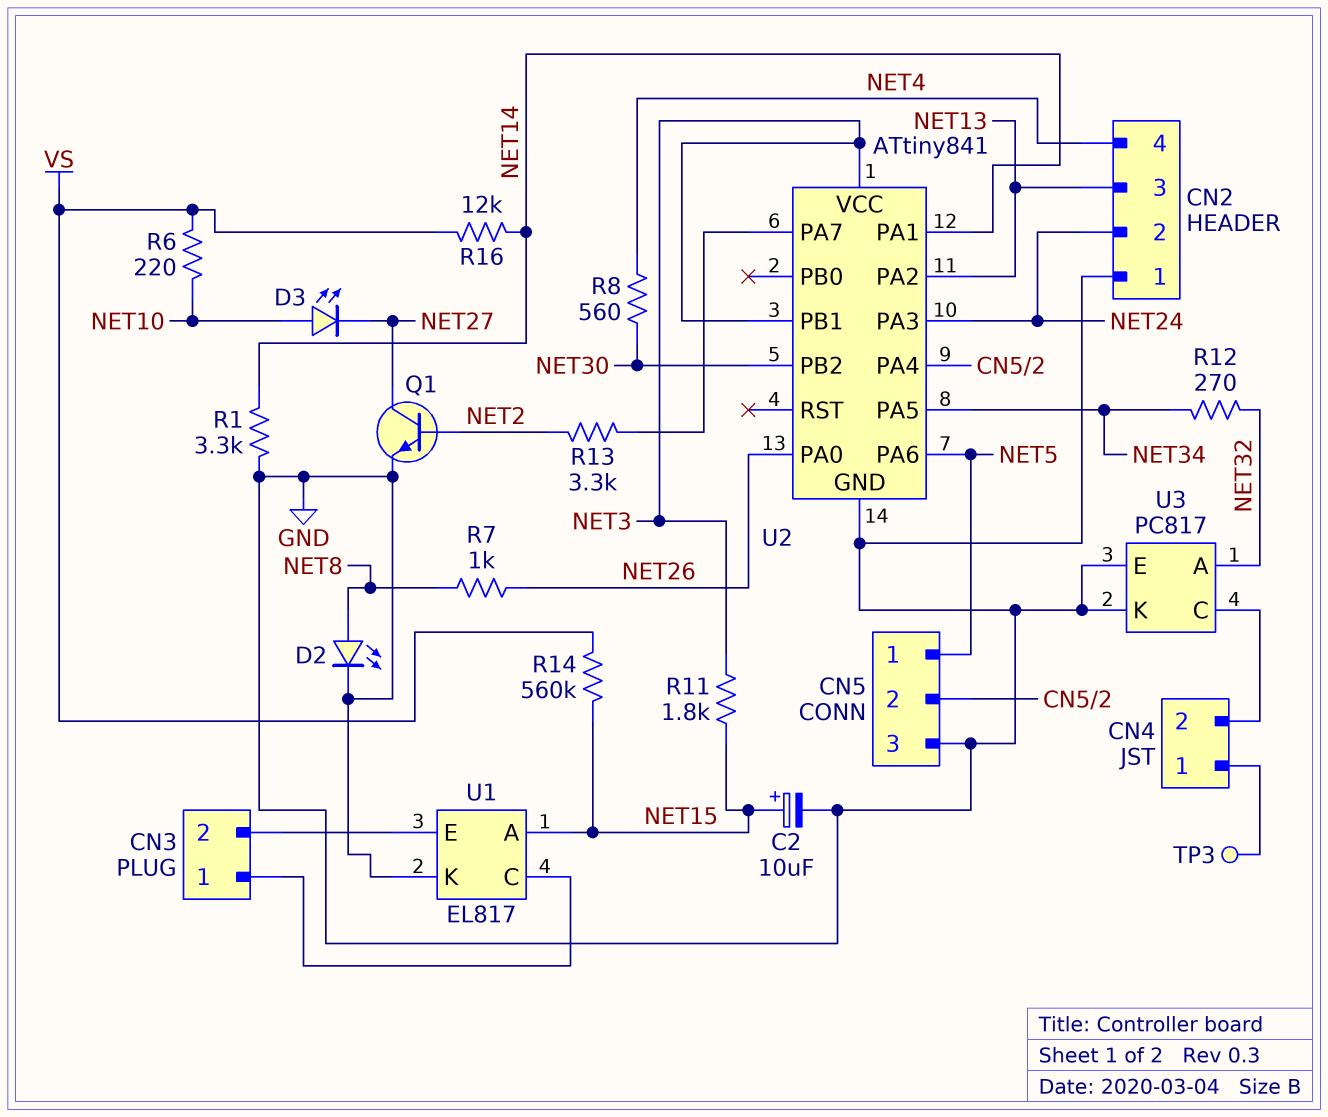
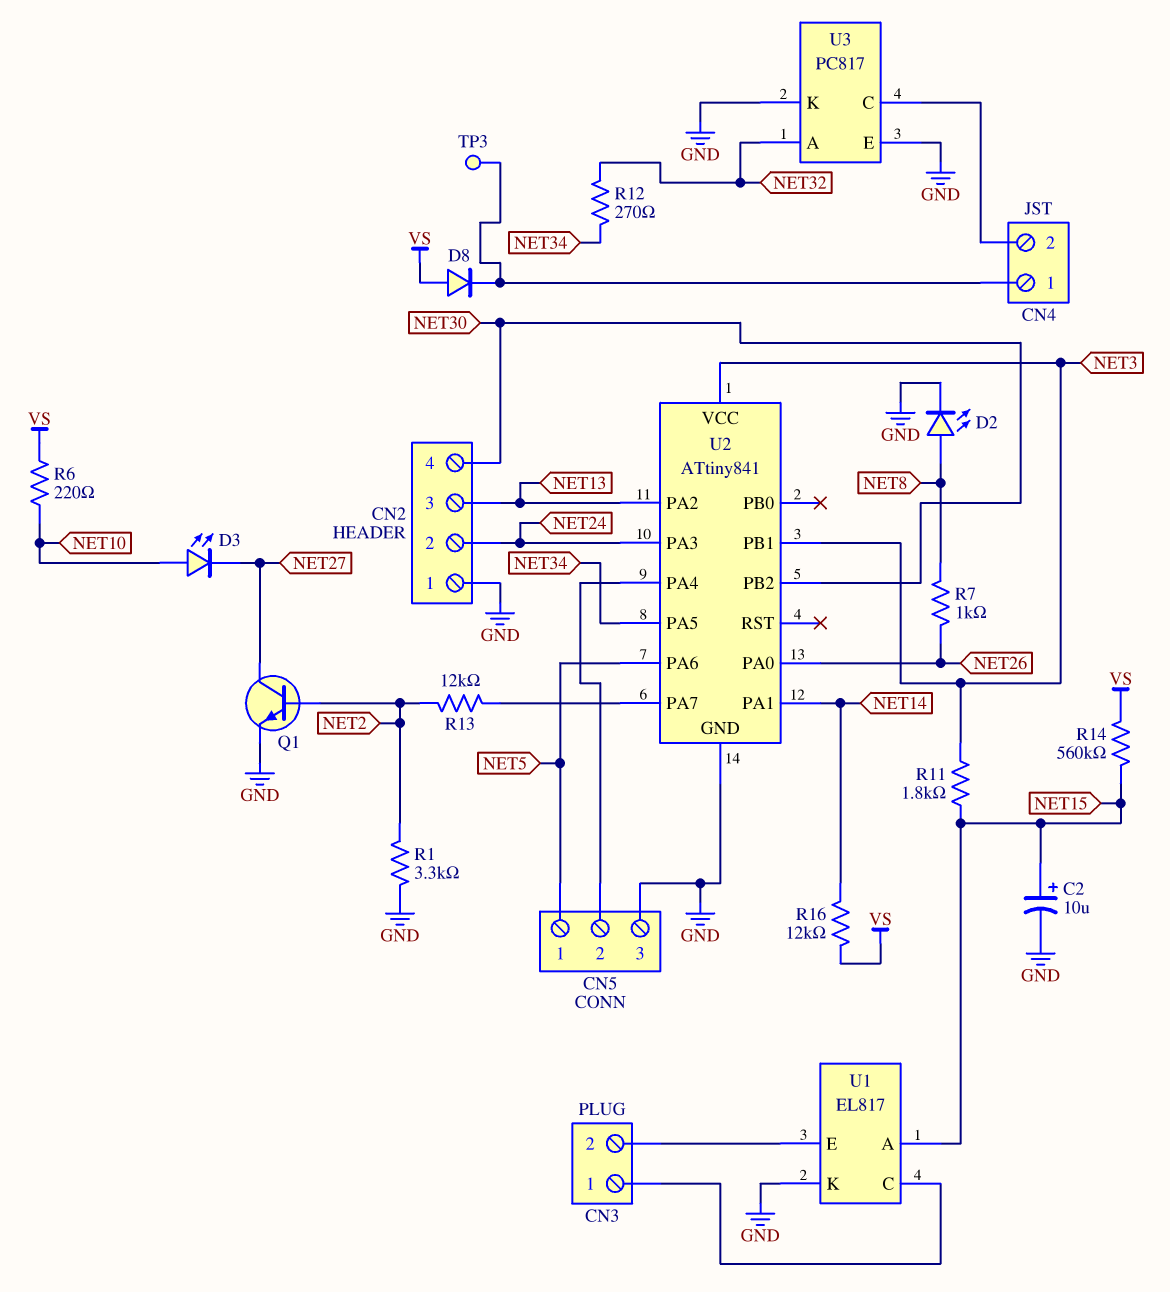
CN2 pin 4: NET4 -> NET30
D8: none -> diode (A VS, K CN4/1)
R1: 3.3k (GND, NET14) -> 3.3k (GND, NET2)
R8: 560 (NET4, NET30) -> none
R13: 3.3k (NET2, U2/PA7) -> 12k (NET2, U2/PA7)

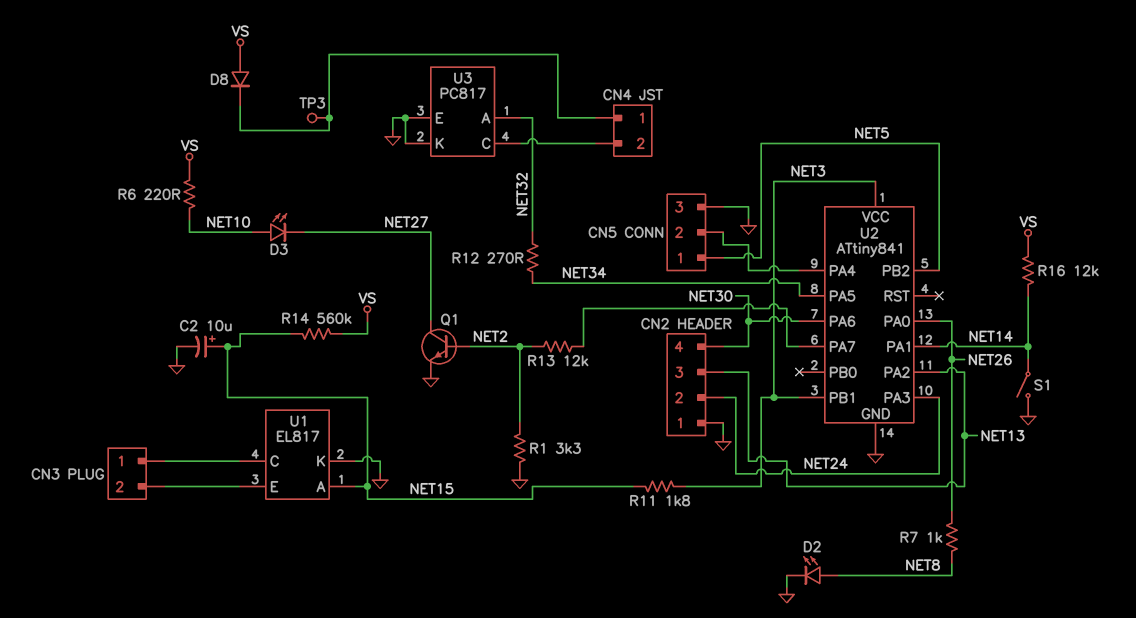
S1: none -> switch (GND, NET14)
U2 pin PA6: NET5 -> NET30
U2 pin PB2: NET30 -> NET5

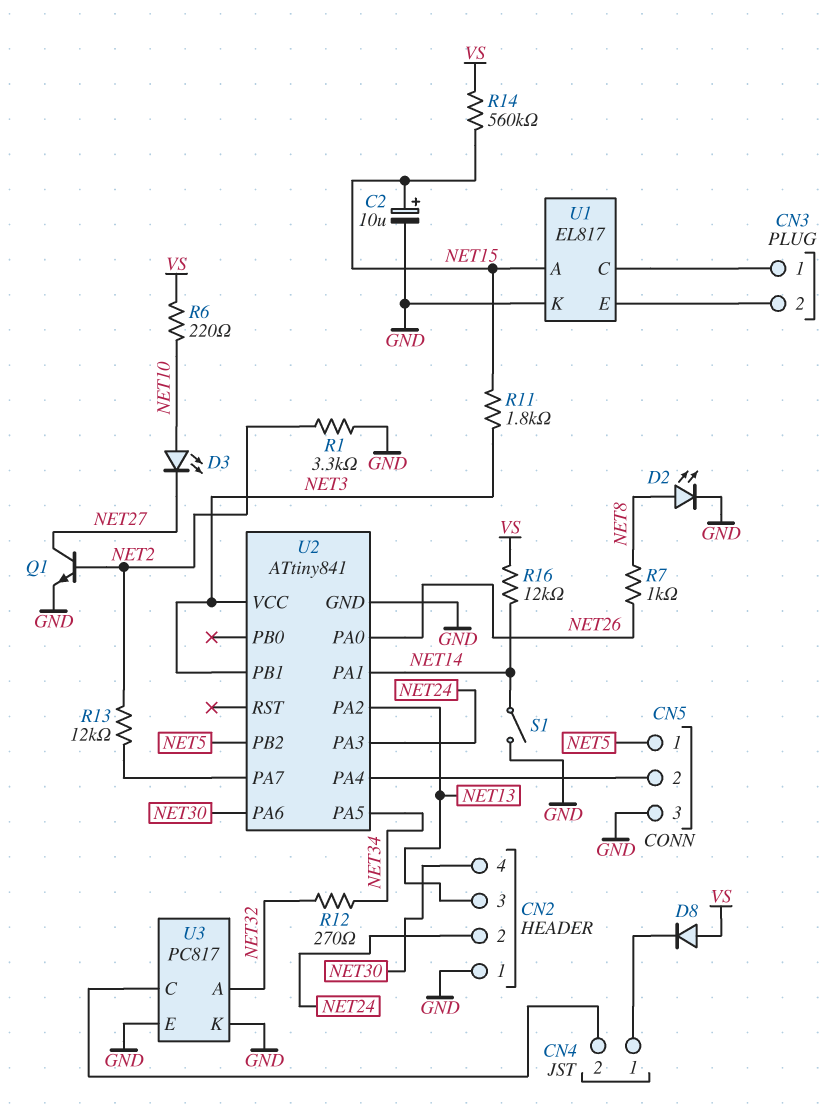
TP3: test point (CN4/1) -> none

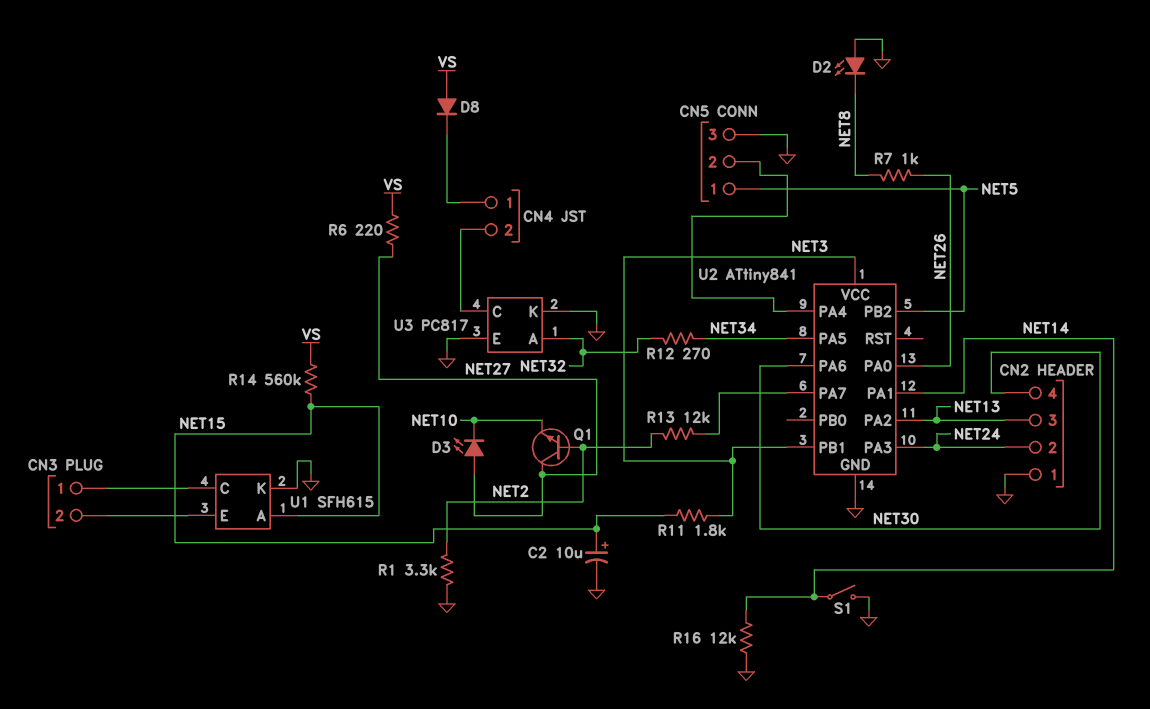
D2: LED (A NET8, K GND) -> LED (A GND, K NET8)
D3: LED (A NET10, K NET27) -> LED (A NET27, K NET10)
Q1: NPN (B NET2, C NET27, E GND) -> NPN (B NET2, C NET27, E NET10)
R6: 220 (NET10, VS) -> 220 (NET27, VS)
R16: 12k (NET14, VS) -> 12k (GND, NET14)
U1: EL817 -> SFH615

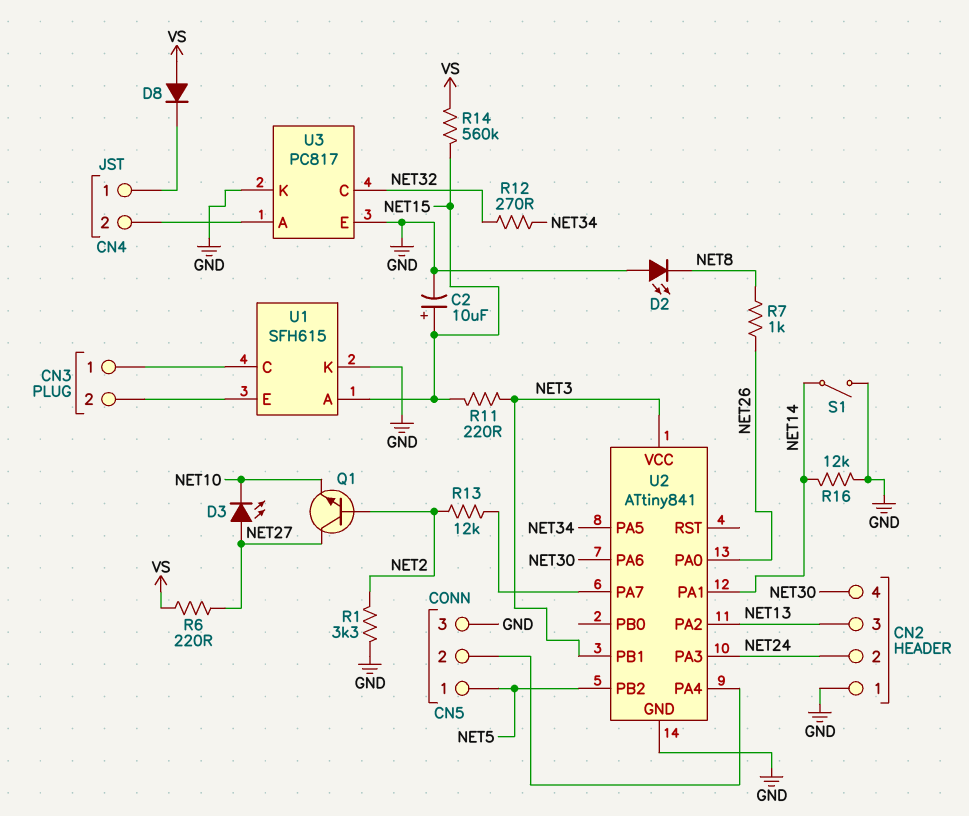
R11: 1.8k (NET3, NET15) -> 220 (NET3, NET15)
U3 pin A: NET32 -> CN4/2
U3 pin C: CN4/2 -> NET32

